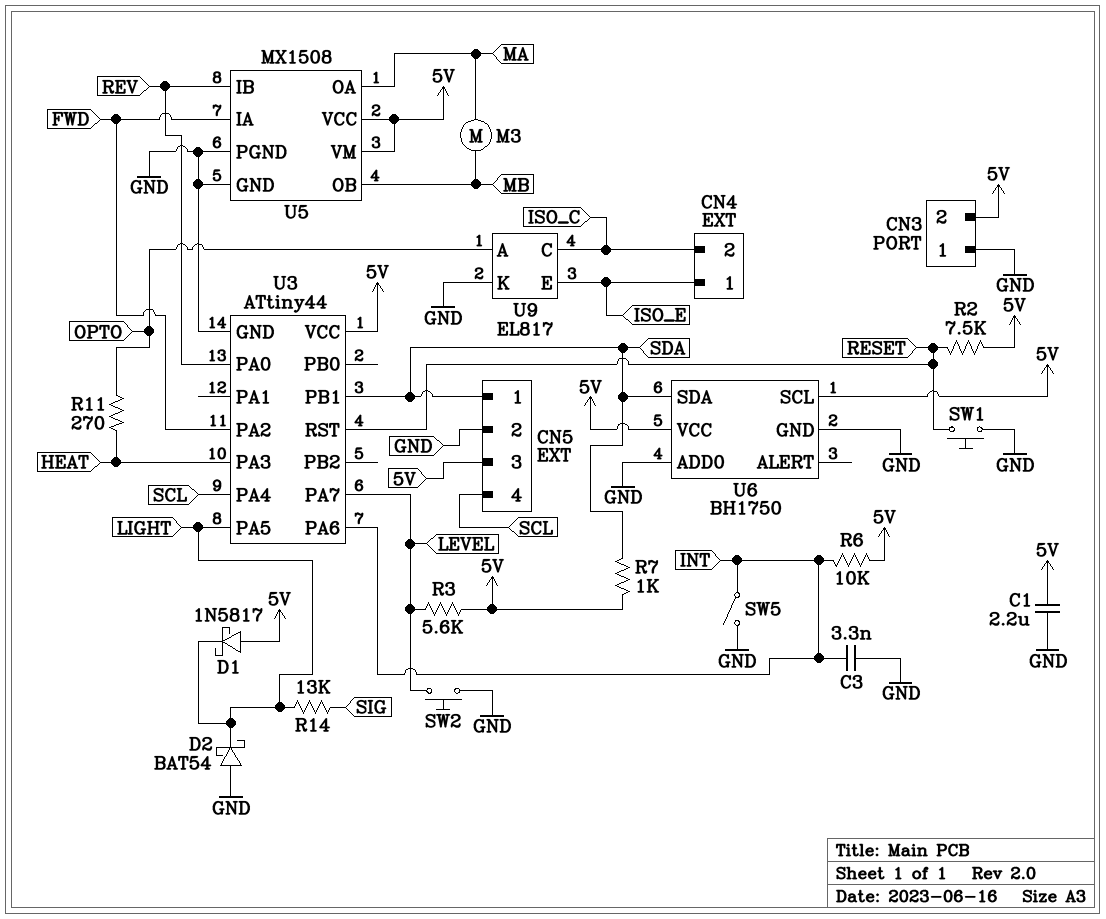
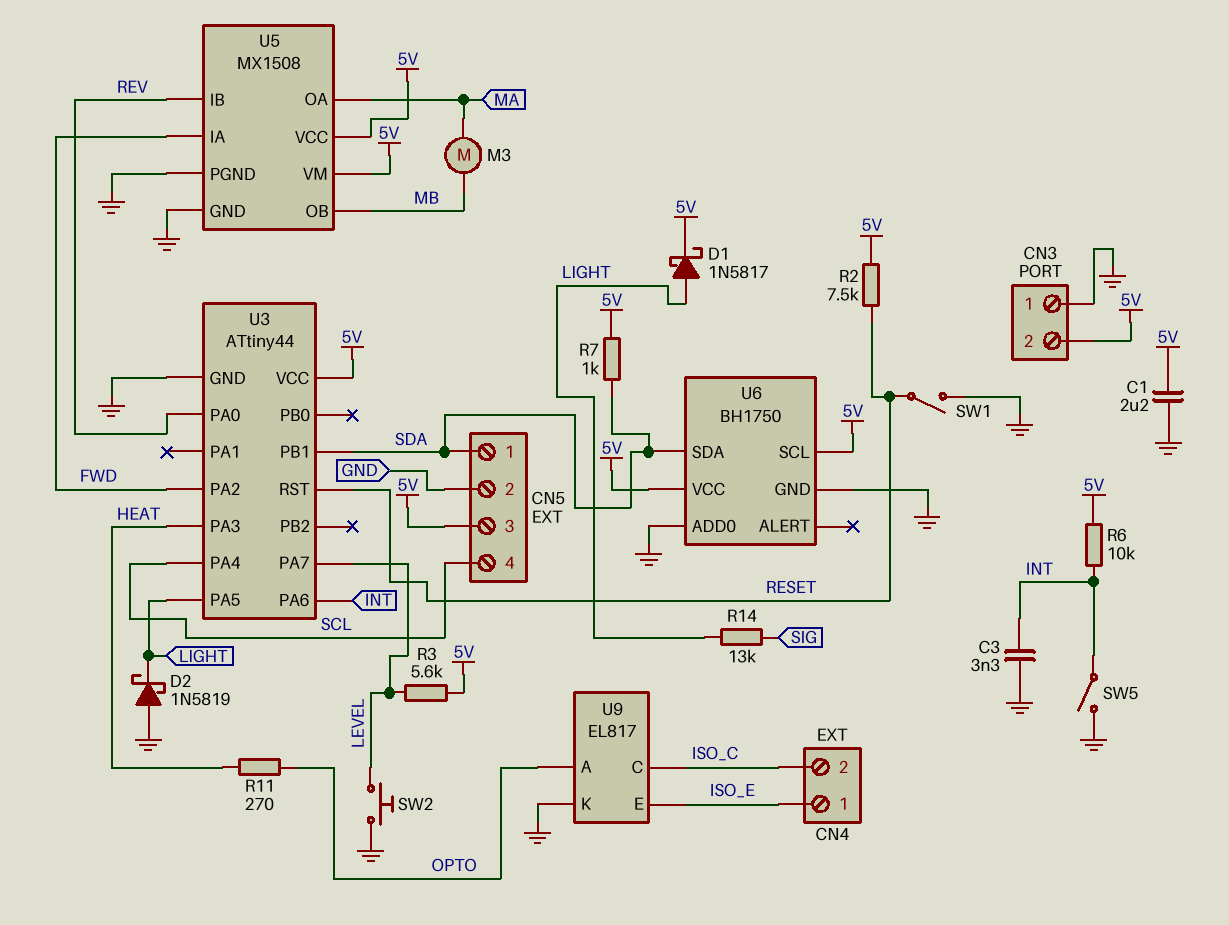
D1: schottky 1N5817 (A 5V, K LIGHT) -> schottky 1N5817 (A LIGHT, K 5V)
D2: schottky BAT54 (A GND, K LIGHT) -> schottky 1N5819 (A GND, K LIGHT)
SW1: button (GND, RESET) -> switch (GND, RESET)

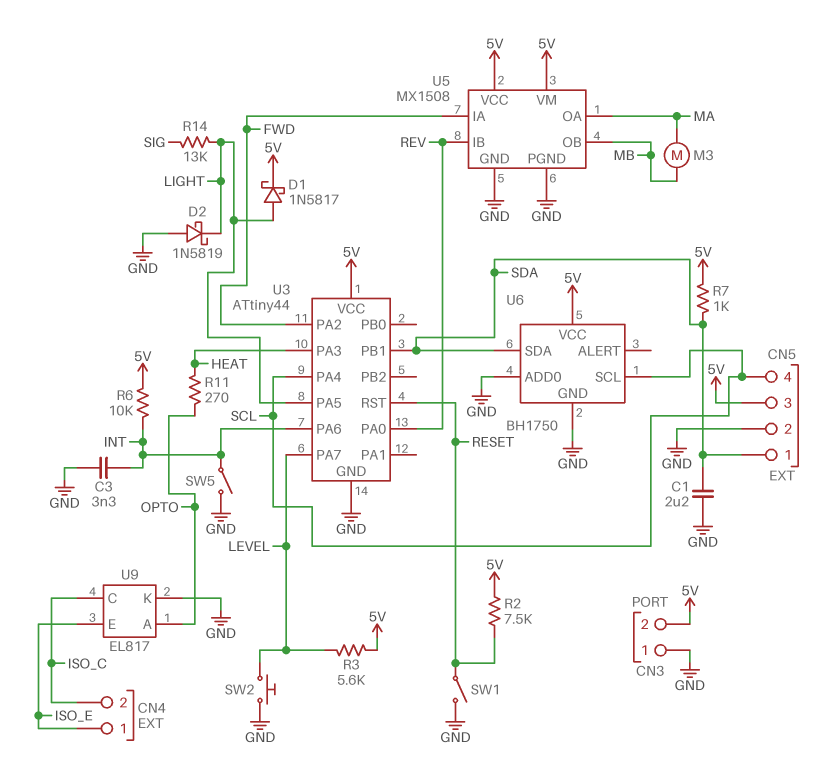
C1: 2.2uF (5V, GND) -> 2.2uF (GND, SDA)
U6 pin SCL: 5V -> SCL

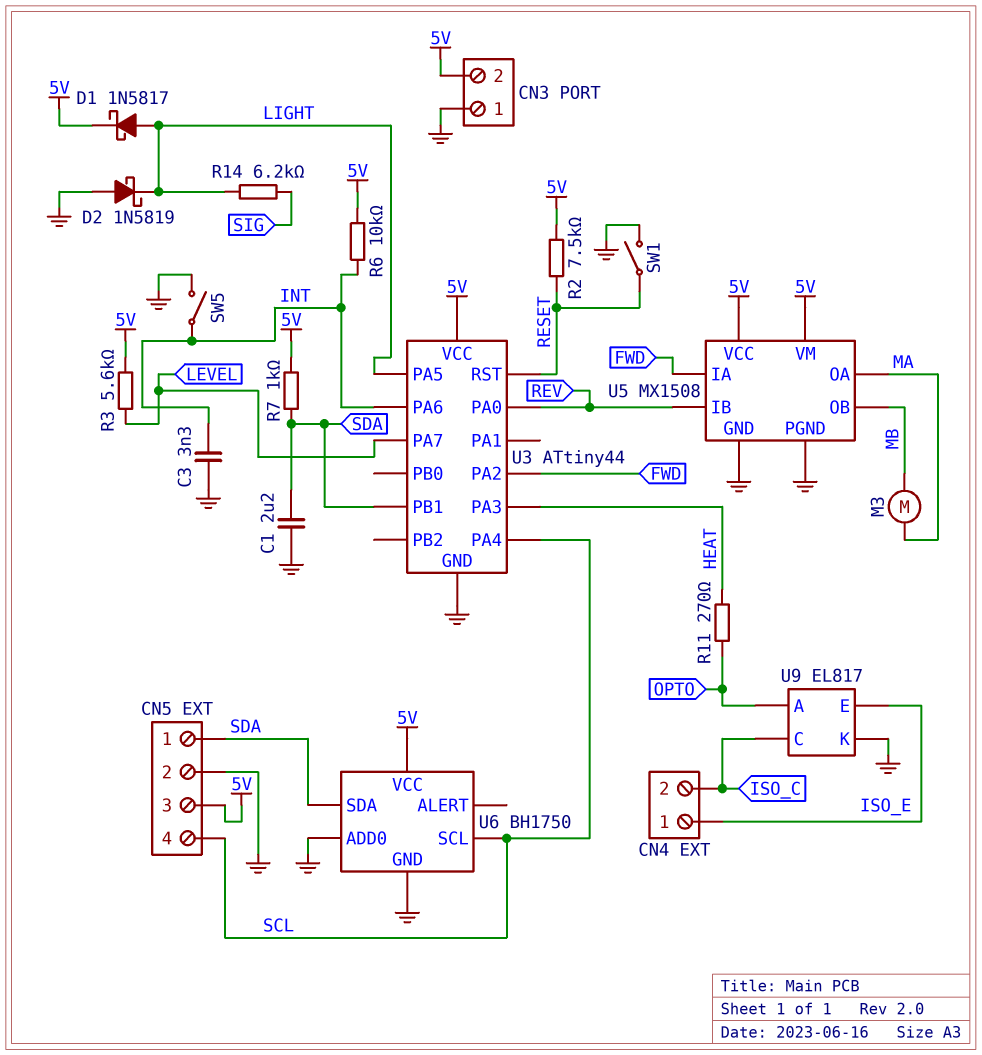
R14: 13k (LIGHT, SIG) -> 6.2k (LIGHT, SIG)
SW2: button (GND, LEVEL) -> none

